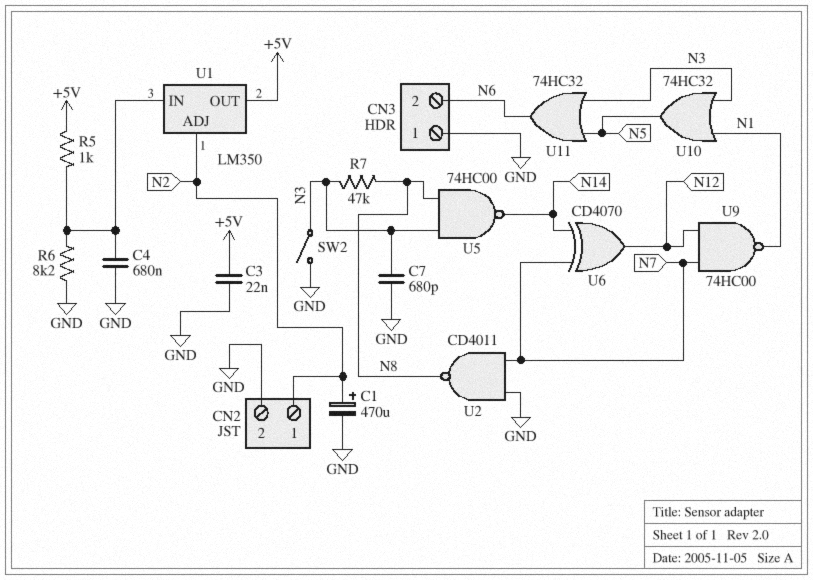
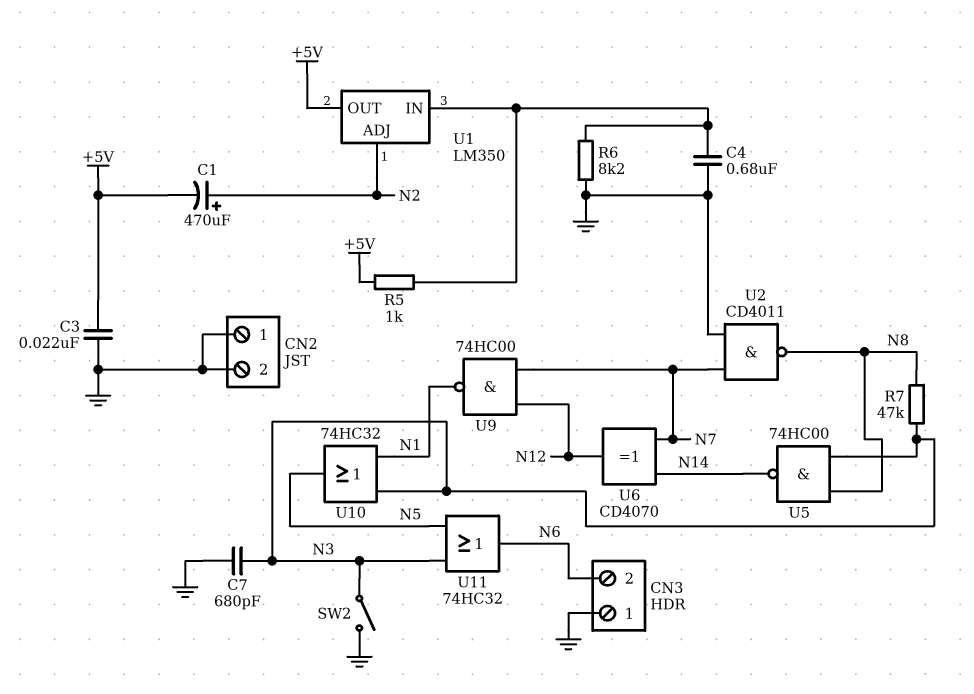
C1: 470uF (plus N2, minus GND) -> 470uF (plus N2, minus +5V)
CN2 pin 1: N2 -> GND

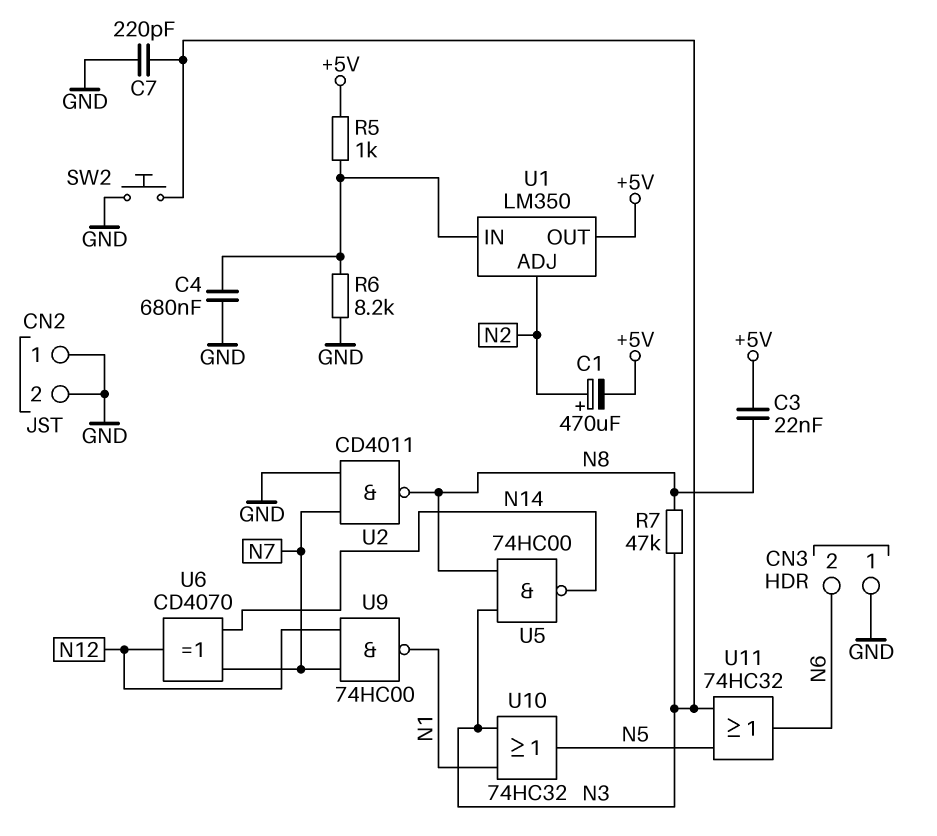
C3: 22nF (+5V, GND) -> 22nF (+5V, N8)
C7: 680pF (GND, N3) -> 220pF (GND, N3)
SW2: switch (GND, N3) -> button (GND, N3)

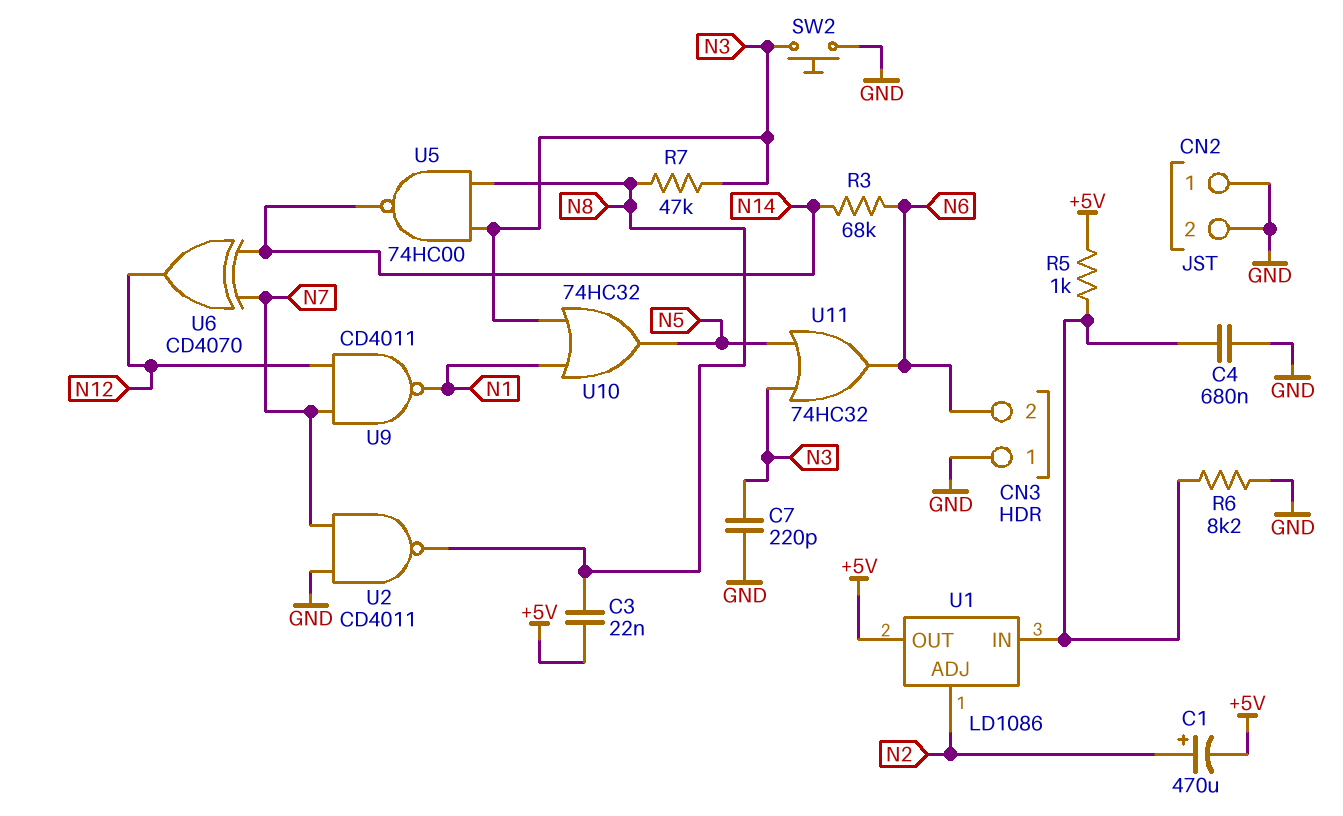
R3: none -> 68k (N6, N14)
U1: LM350 -> LD1086
U9: NAND 74HC00 (in N7, in N12, out N1) -> NAND CD4011 (in N7, in N12, out N1)

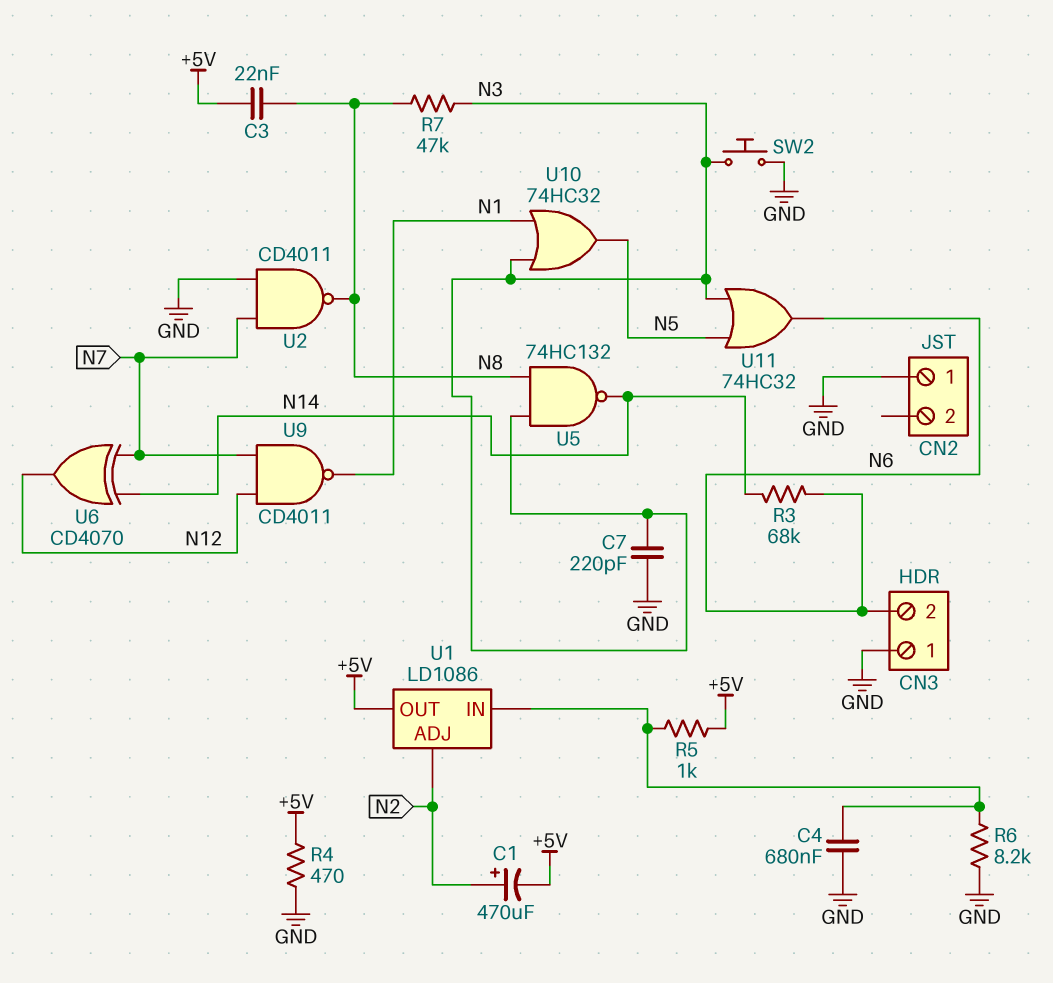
CN2 pin 2: GND -> none
R4: none -> 470 (+5V, GND)
U5: NAND 74HC00 (in N3, in N8, out N14) -> NAND 74HC132 (in N3, in N8, out N14)

